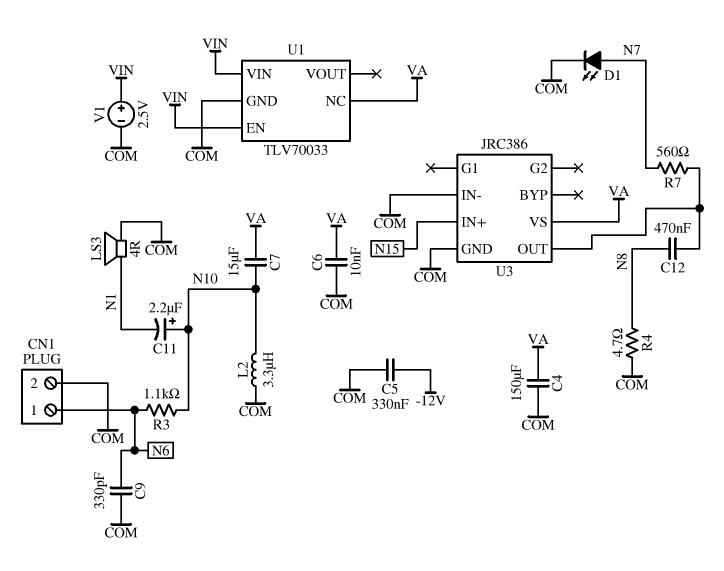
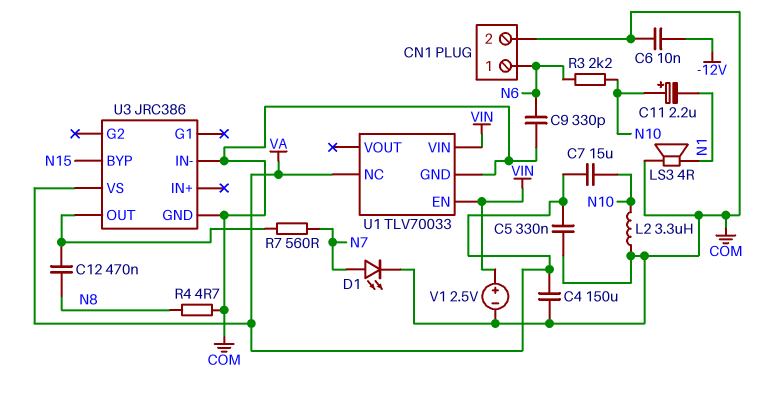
C5: 330nF (-12V, COM) -> 330nF (COM, VA)
C6: 10nF (COM, VA) -> 10nF (-12V, COM)
R3: 1.1k (N6, N10) -> 2.2k (N6, N10)
U3 pin BYP: none -> N15
U3 pin IN+: N15 -> none

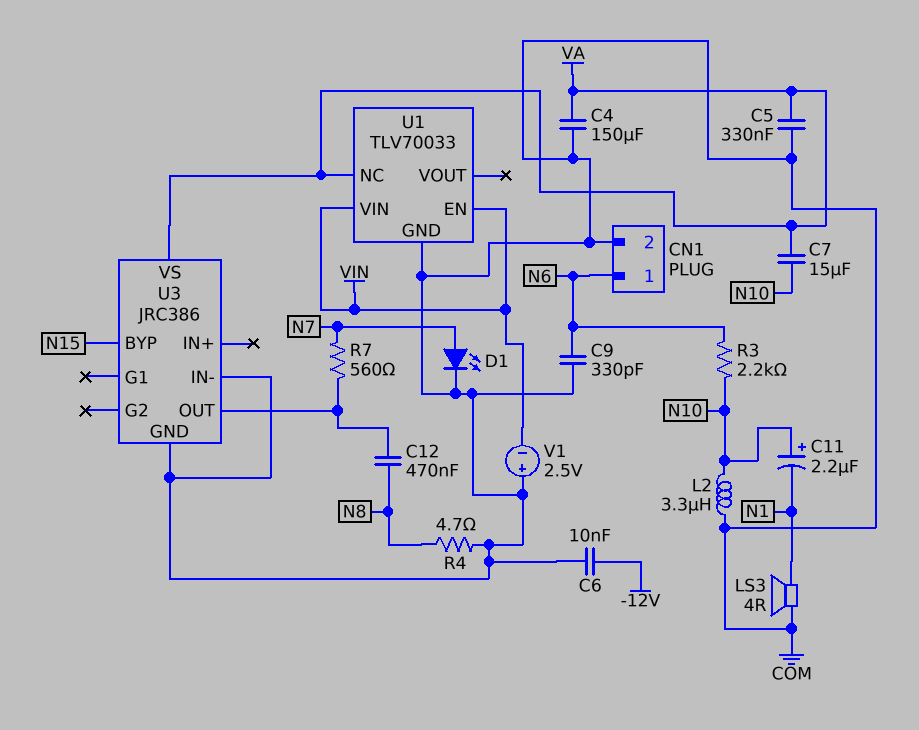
V1: 2.5V (plus VIN, minus COM) -> 2.5V (plus COM, minus VIN)

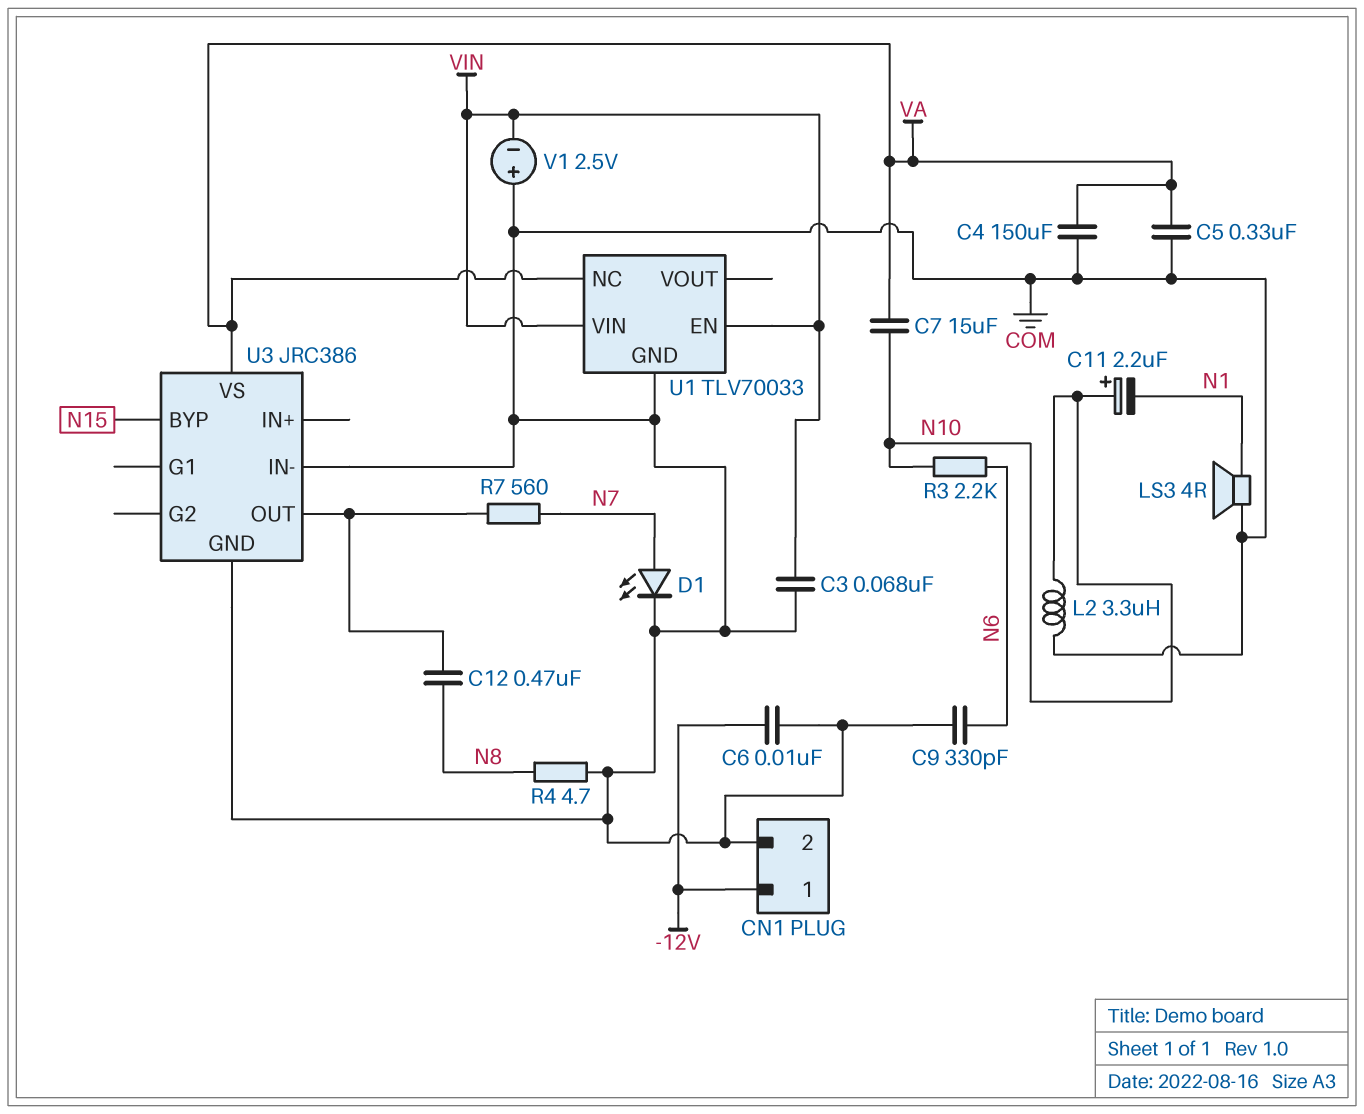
C3: none -> 68nF (COM, VIN)
CN1 pin 1: N6 -> -12V

